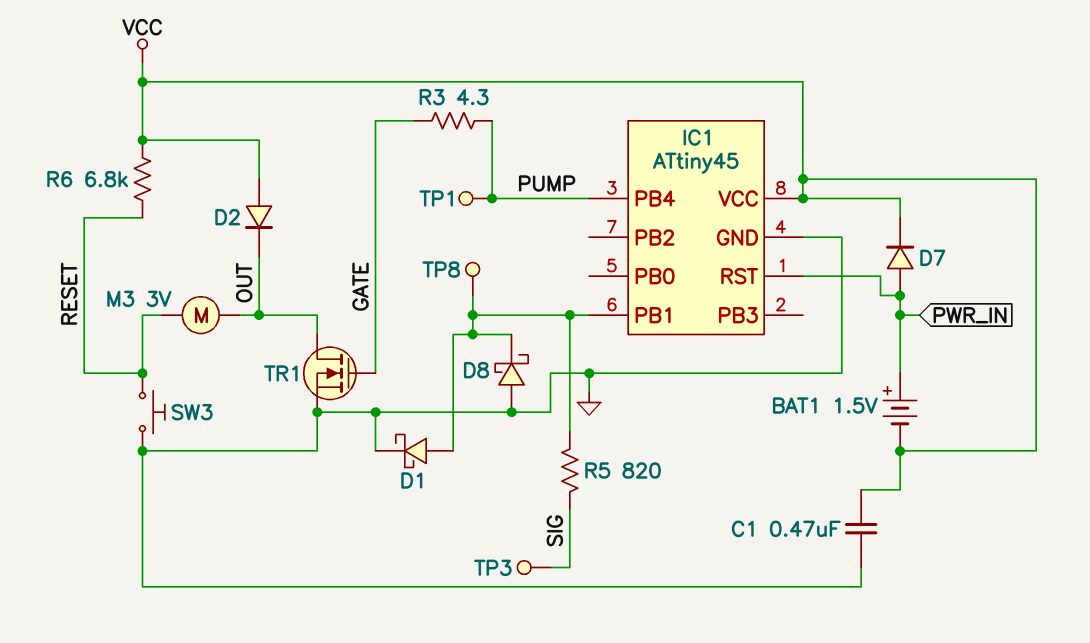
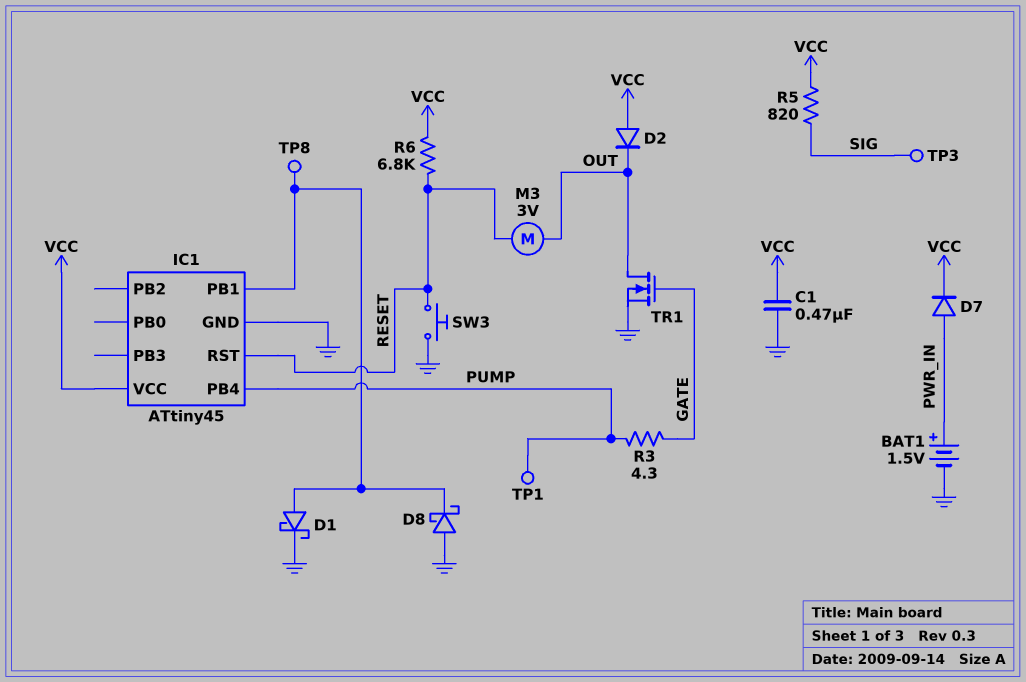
BAT1: 1.5V (plus PWR_IN, minus VCC) -> 1.5V (plus PWR_IN, minus GND)
IC1 pin RST: PWR_IN -> RESET
R5: 820 (IC1/PB1, SIG) -> 820 (SIG, VCC)

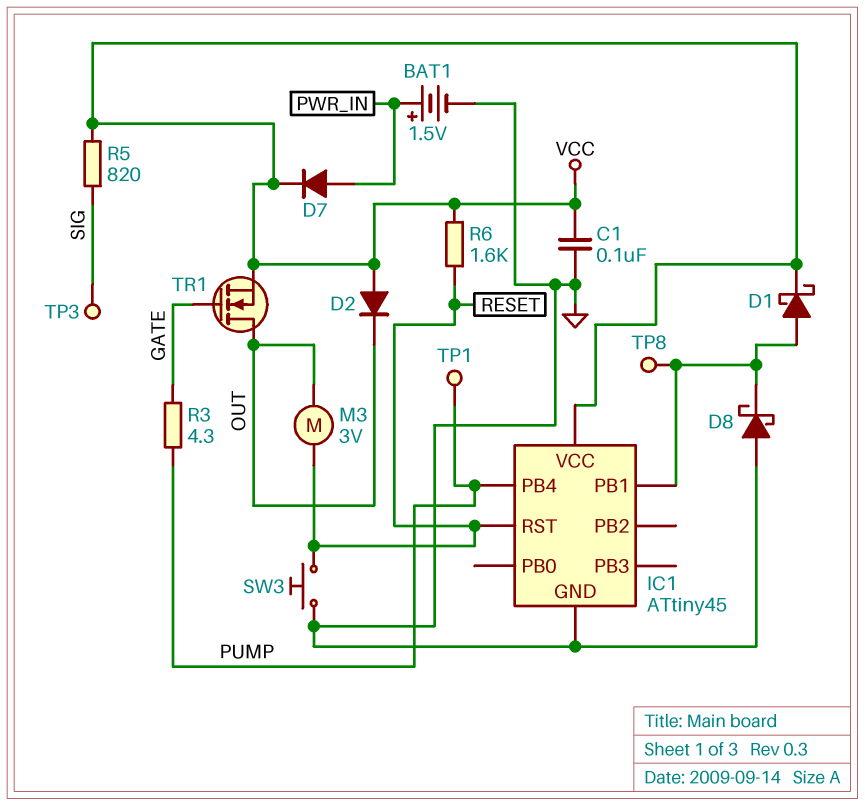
C1: 470nF (GND, VCC) -> 100nF (GND, VCC)
D1: schottky (A IC1/PB1, K GND) -> schottky (A IC1/PB1, K VCC)
R6: 6.8k (RESET, VCC) -> 1.6k (RESET, VCC)
TR1: NMOS (G GATE, D OUT, S GND) -> NMOS (G GATE, D OUT, S VCC)

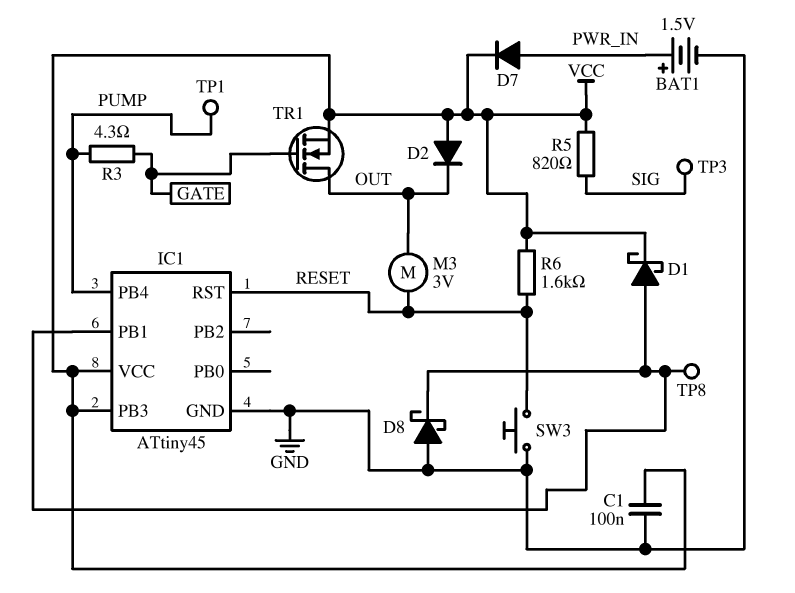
IC1 pin PB3: none -> VCC

